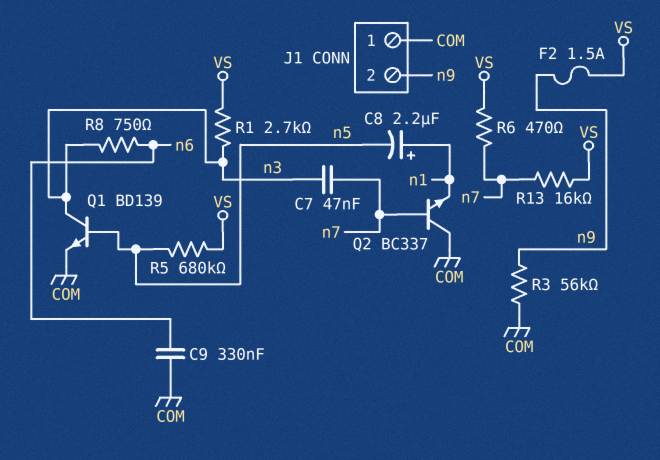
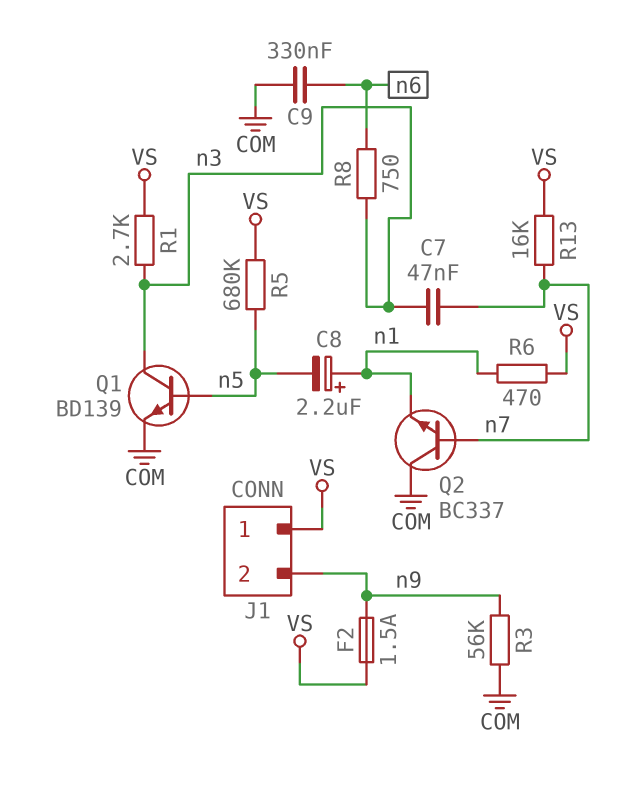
J1 pin 1: COM -> VS
R6: 470 (VS, n7) -> 470 (VS, n1)

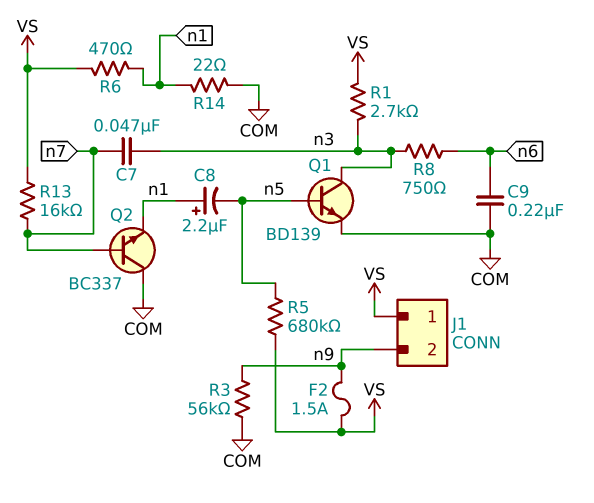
C9: 330nF (COM, n6) -> 220nF (COM, n6)
R14: none -> 22 (COM, n1)

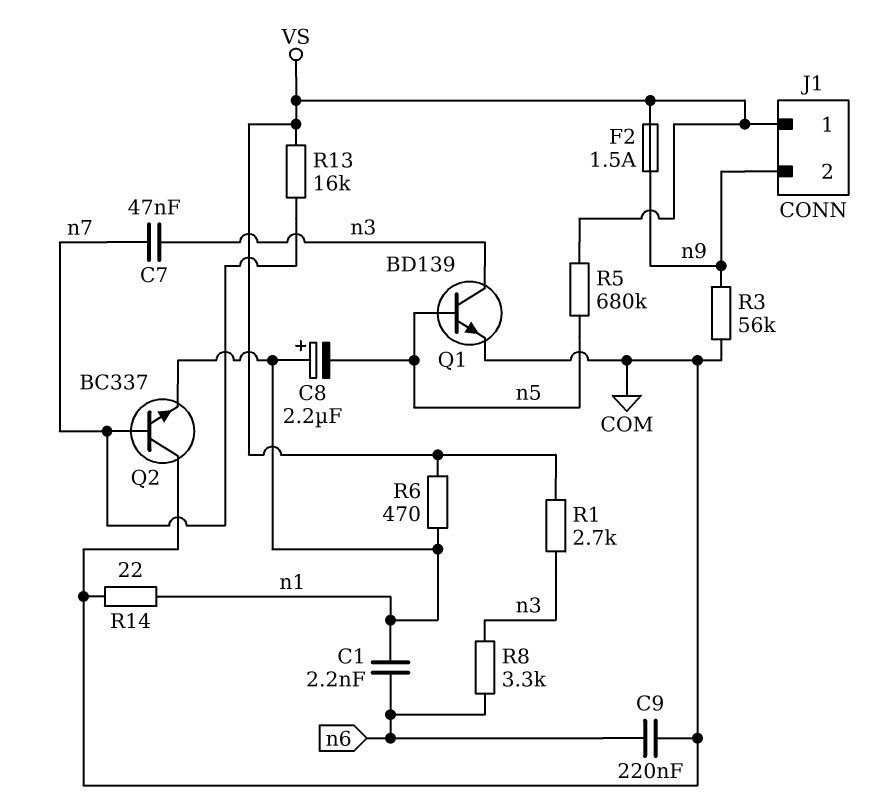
C1: none -> 2.2nF (n1, n6)
R8: 750 (n3, n6) -> 3.3k (n3, n6)

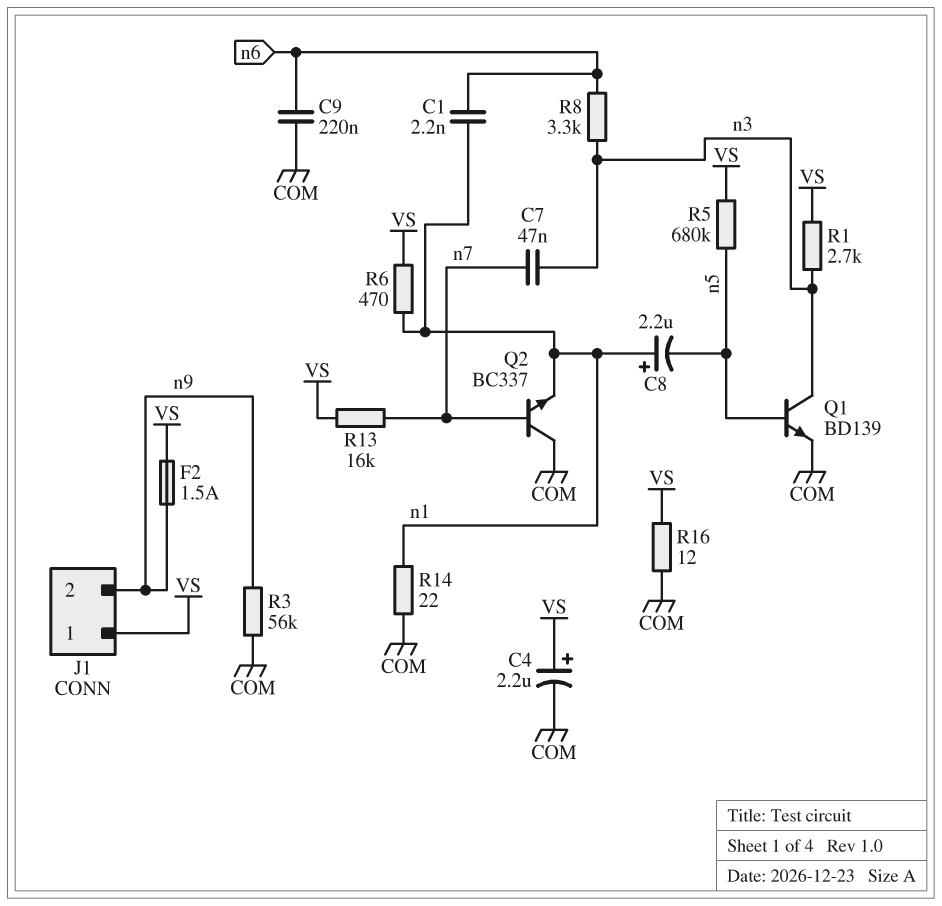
C4: none -> 2.2uF (plus VS, minus COM)
R16: none -> 12 (COM, VS)

